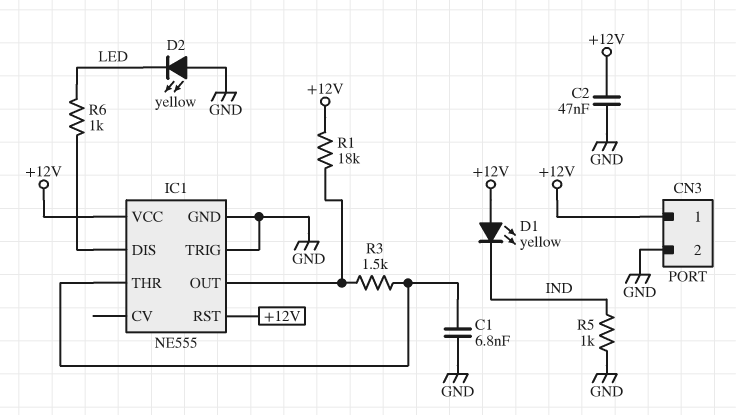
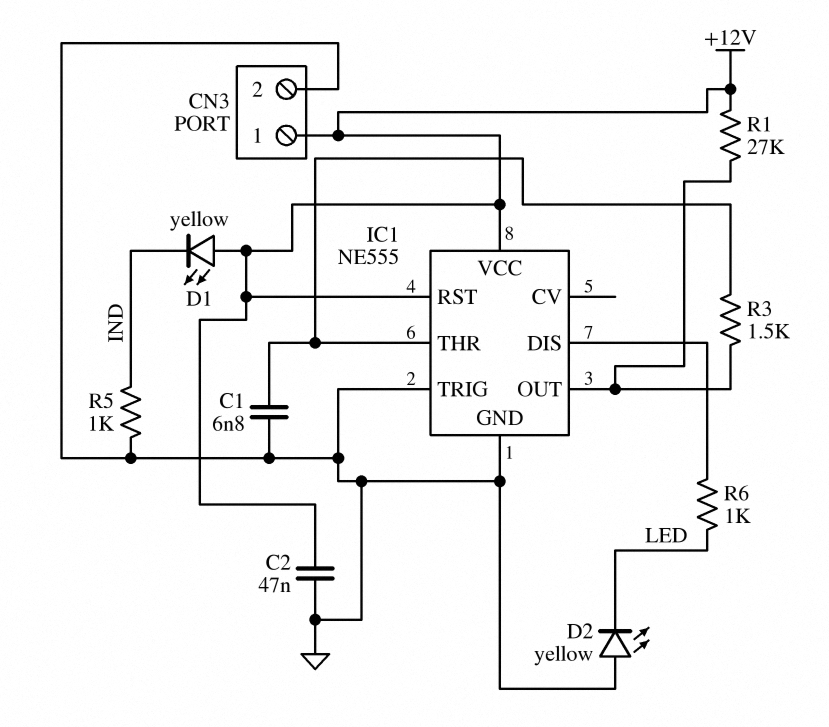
R1: 18k (+12V, IC1/OUT) -> 27k (+12V, IC1/OUT)

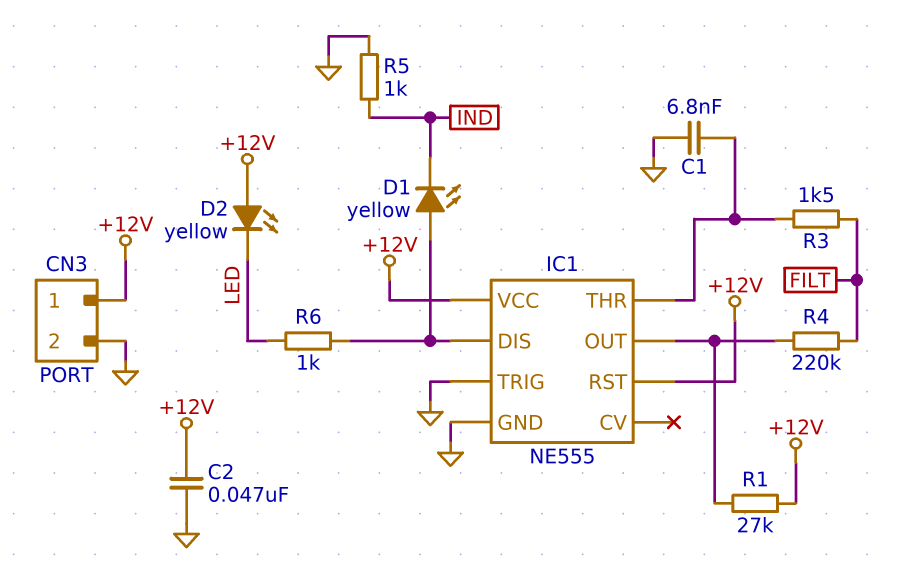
D1: LED yellow (A +12V, K IND) -> LED yellow (A IC1/DIS, K IND)
D2: LED yellow (A GND, K LED) -> LED yellow (A +12V, K LED)
R3: 1.5k (IC1/OUT, IC1/THR) -> 1.5k (FILT, IC1/THR)
R4: none -> 220k (FILT, IC1/OUT)

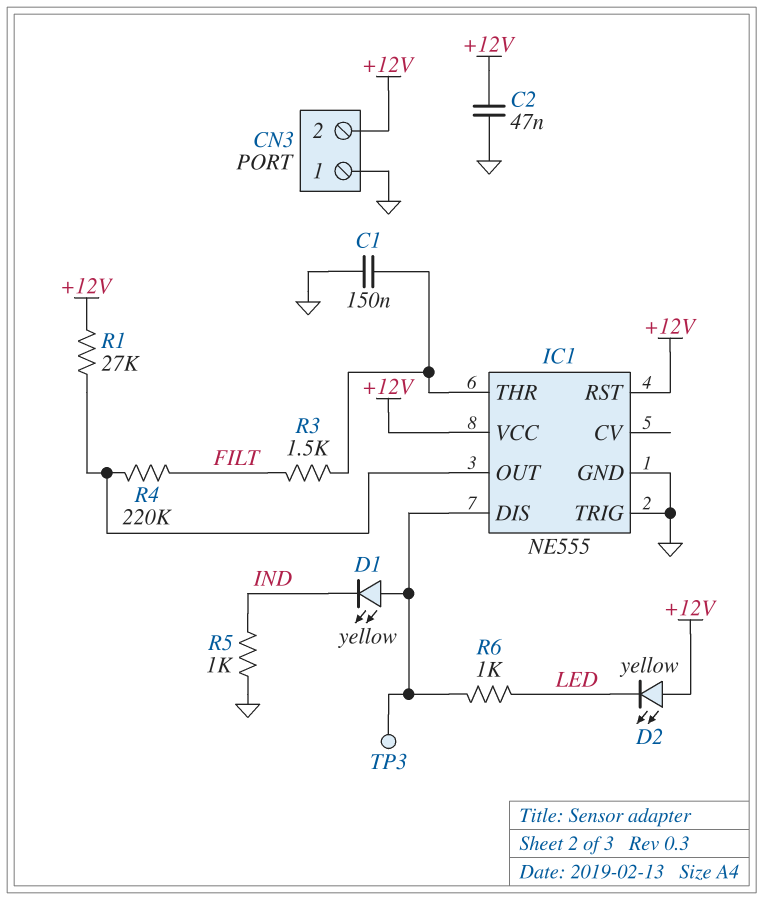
C1: 6.8nF (GND, IC1/THR) -> 150nF (GND, IC1/THR)
CN3 pin 1: +12V -> GND
CN3 pin 2: GND -> +12V
TP3: none -> test point (IC1/DIS)

